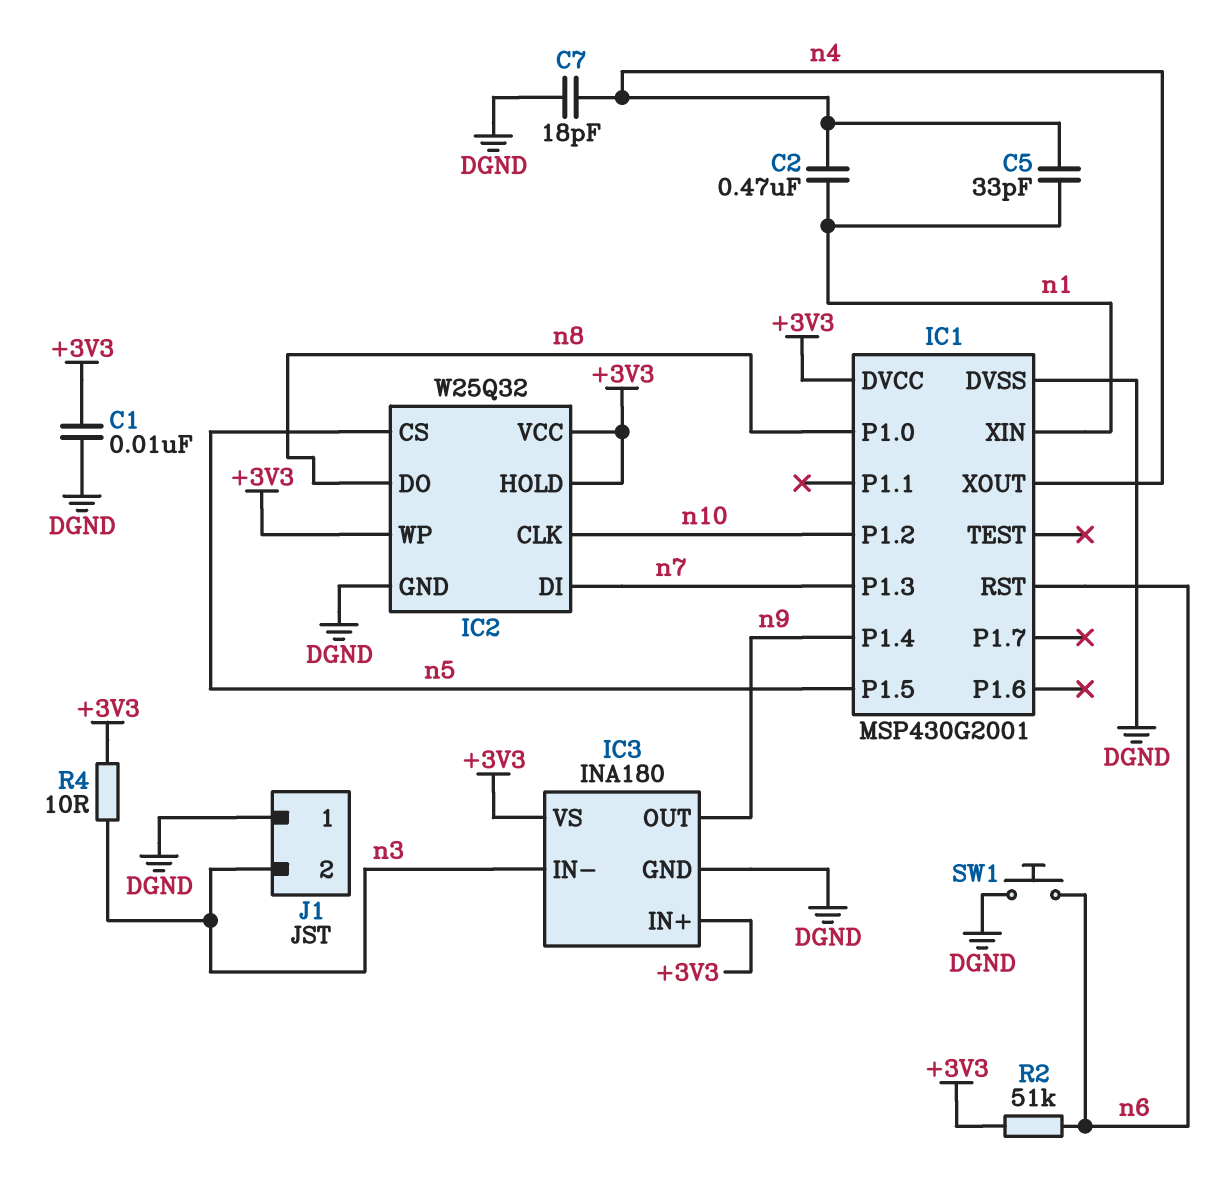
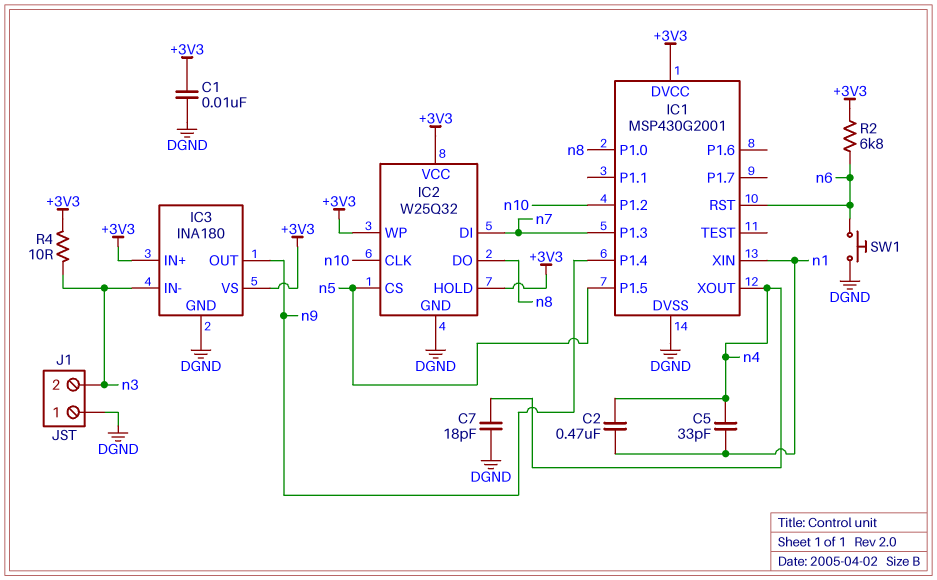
R2: 51k (+3V3, n6) -> 6.8k (+3V3, n6)

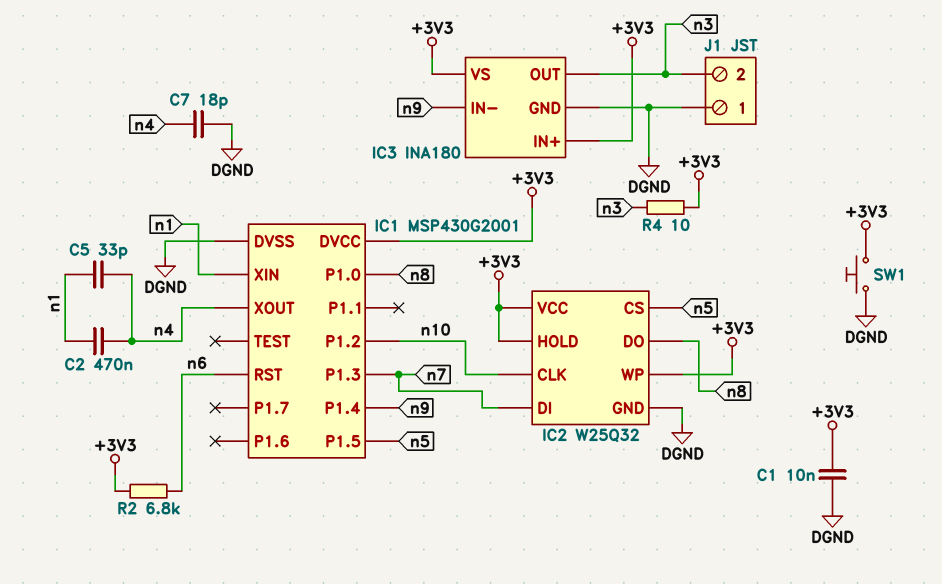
IC3 pin IN-: n3 -> n9
IC3 pin OUT: n9 -> n3
SW1: button (DGND, n6) -> button (+3V3, DGND)

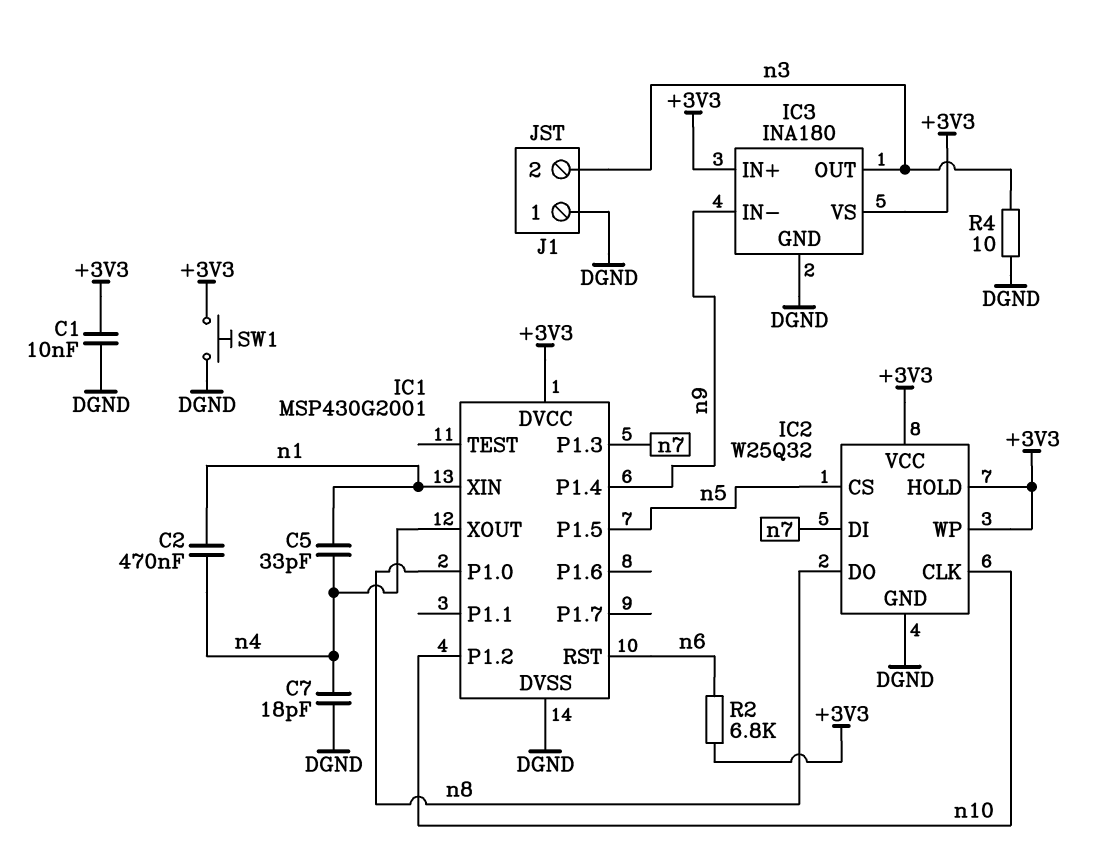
R4: 10 (+3V3, n3) -> 10 (DGND, n3)

